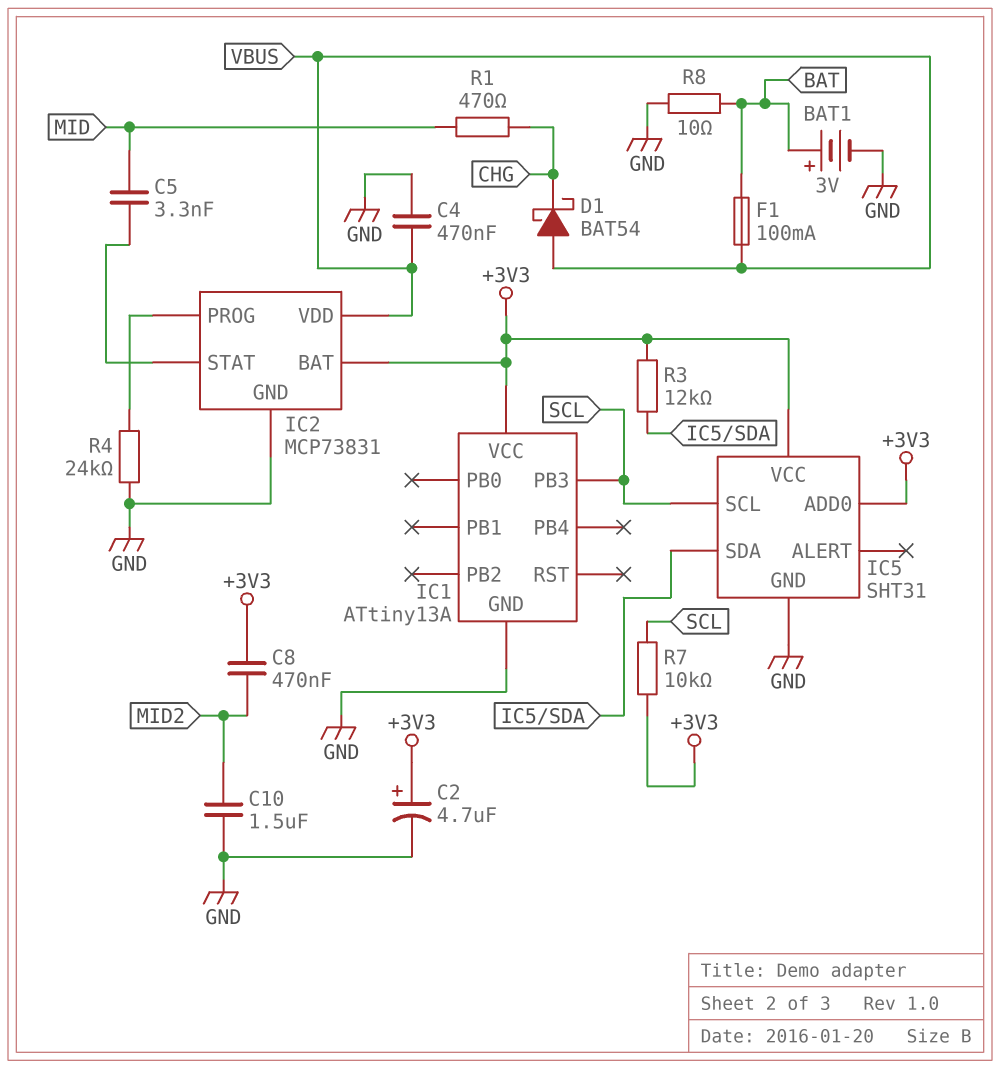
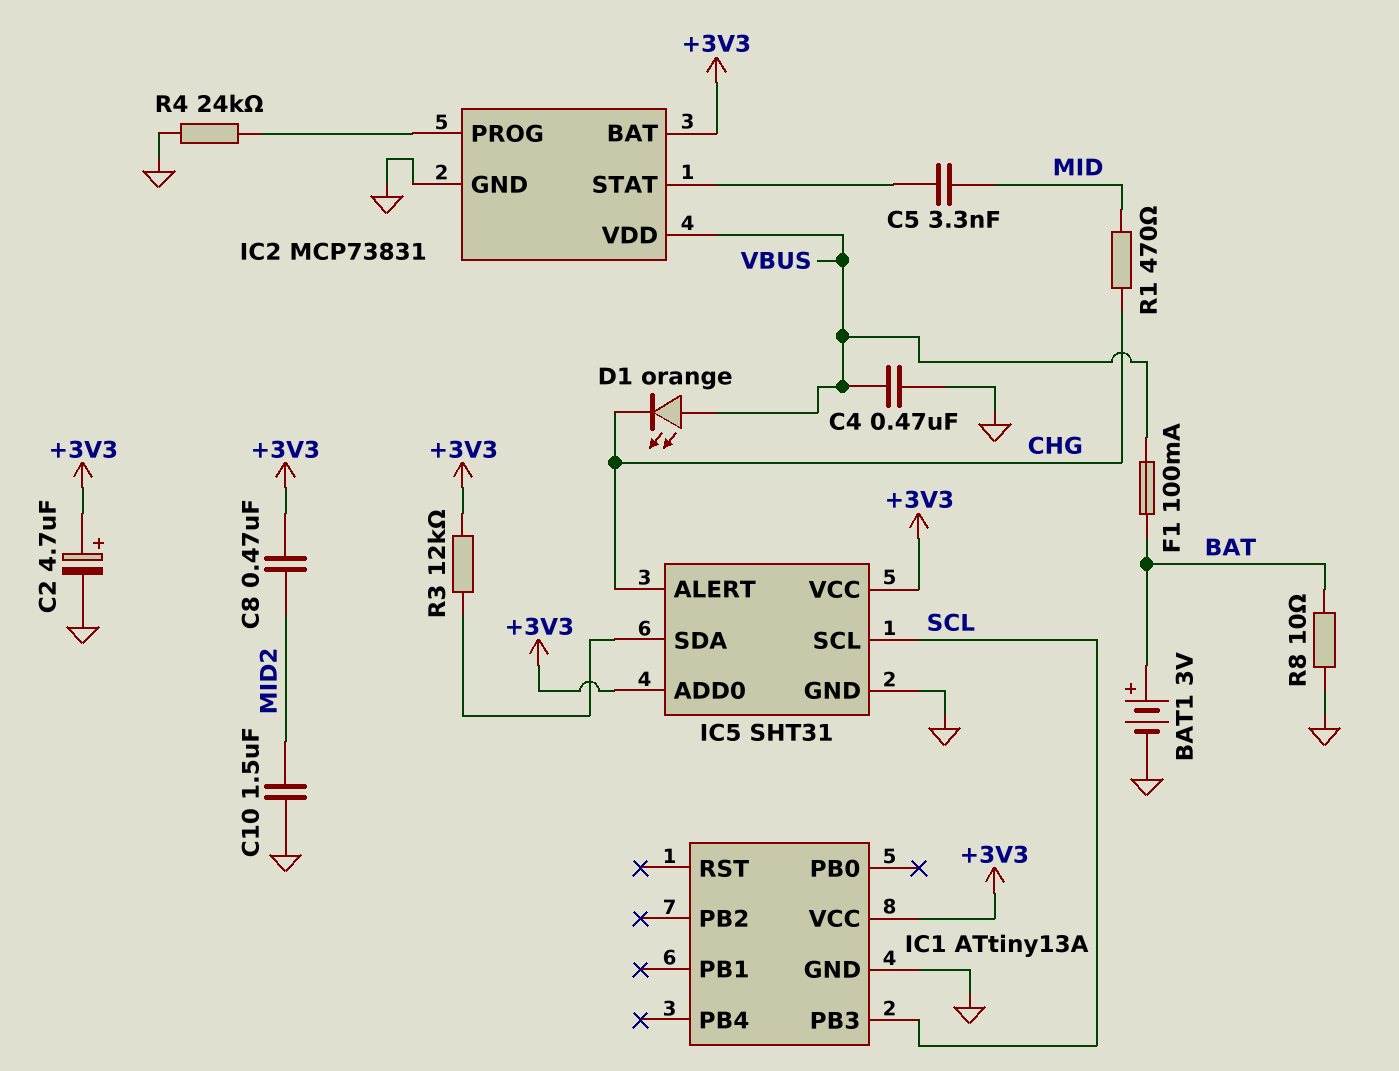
D1: schottky BAT54 (A VBUS, K CHG) -> LED orange (A VBUS, K CHG)
IC5 pin ALERT: none -> CHG
R7: 10k (+3V3, SCL) -> none

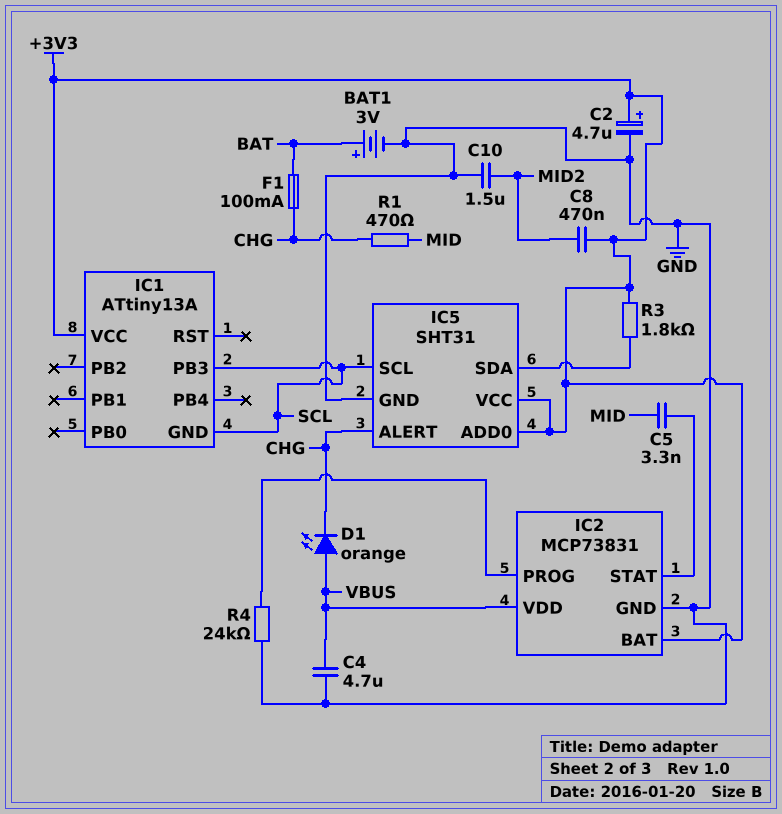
C4: 470nF (GND, VBUS) -> 4.7uF (GND, VBUS)
F1: 100mA (BAT, VBUS) -> 100mA (BAT, CHG)
IC1 pin GND: GND -> SCL
R3: 12k (+3V3, IC5/SDA) -> 1.8k (+3V3, IC5/SDA)
R8: 10 (BAT, GND) -> none

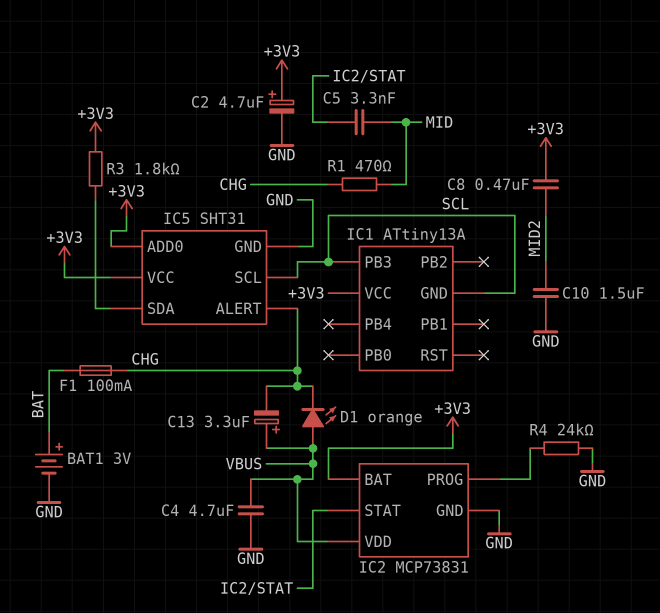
C13: none -> 3.3uF (plus VBUS, minus CHG)

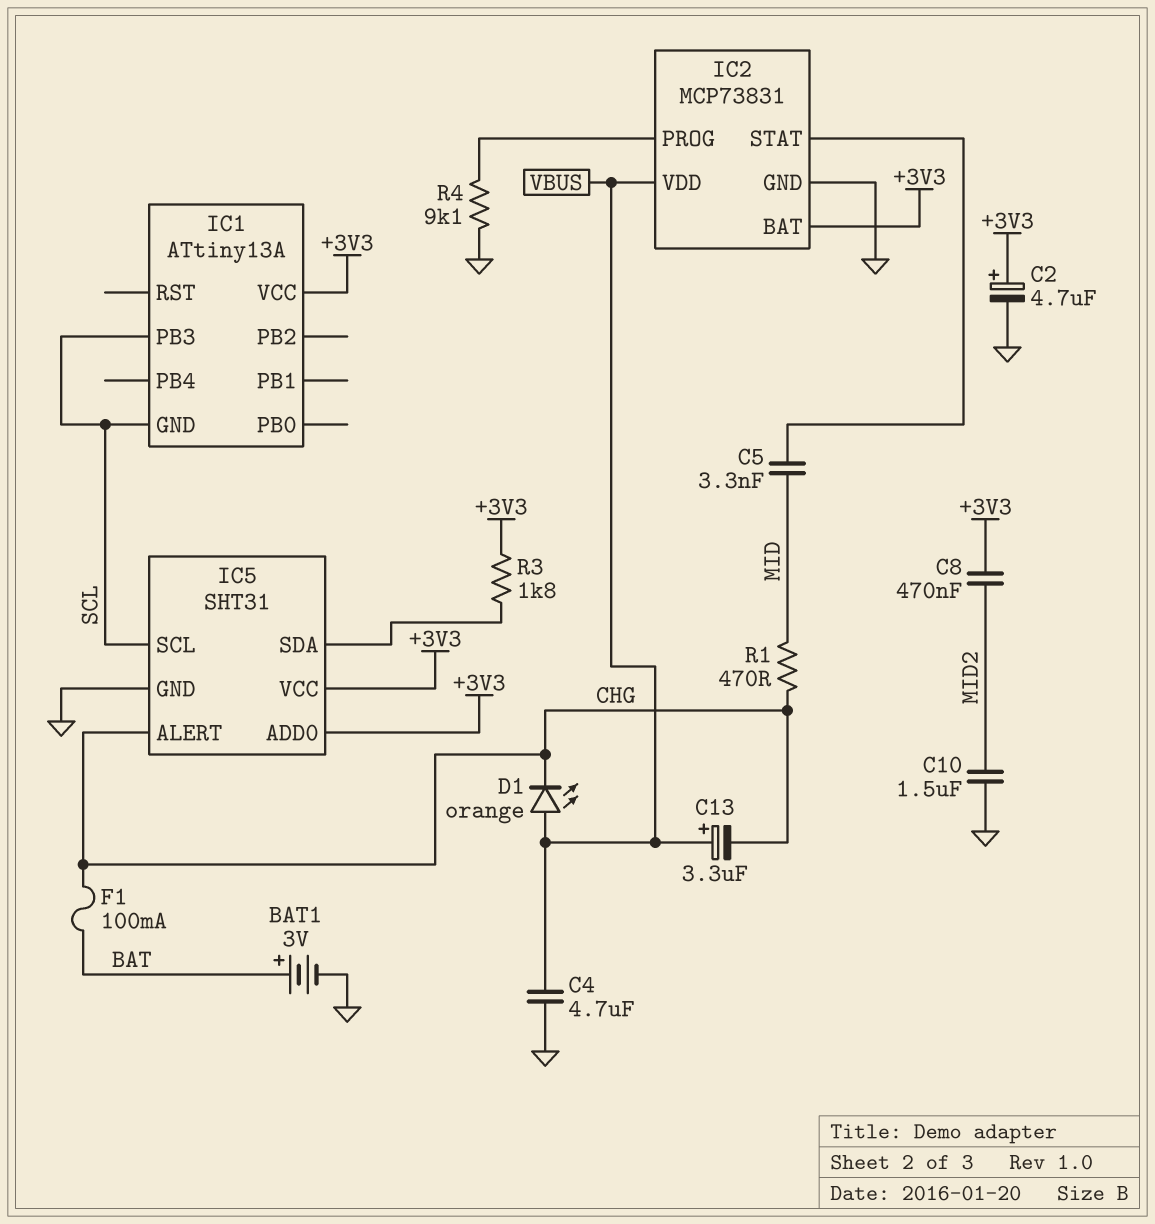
R4: 24k (GND, IC2/PROG) -> 9.1k (GND, IC2/PROG)

